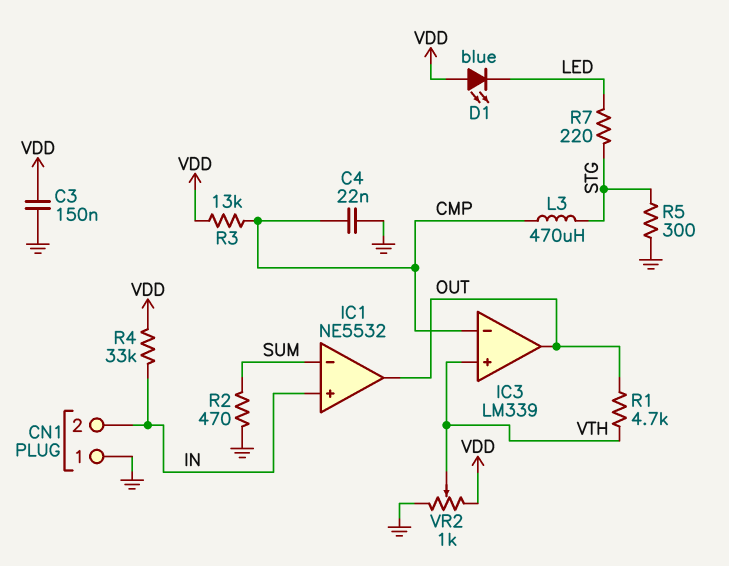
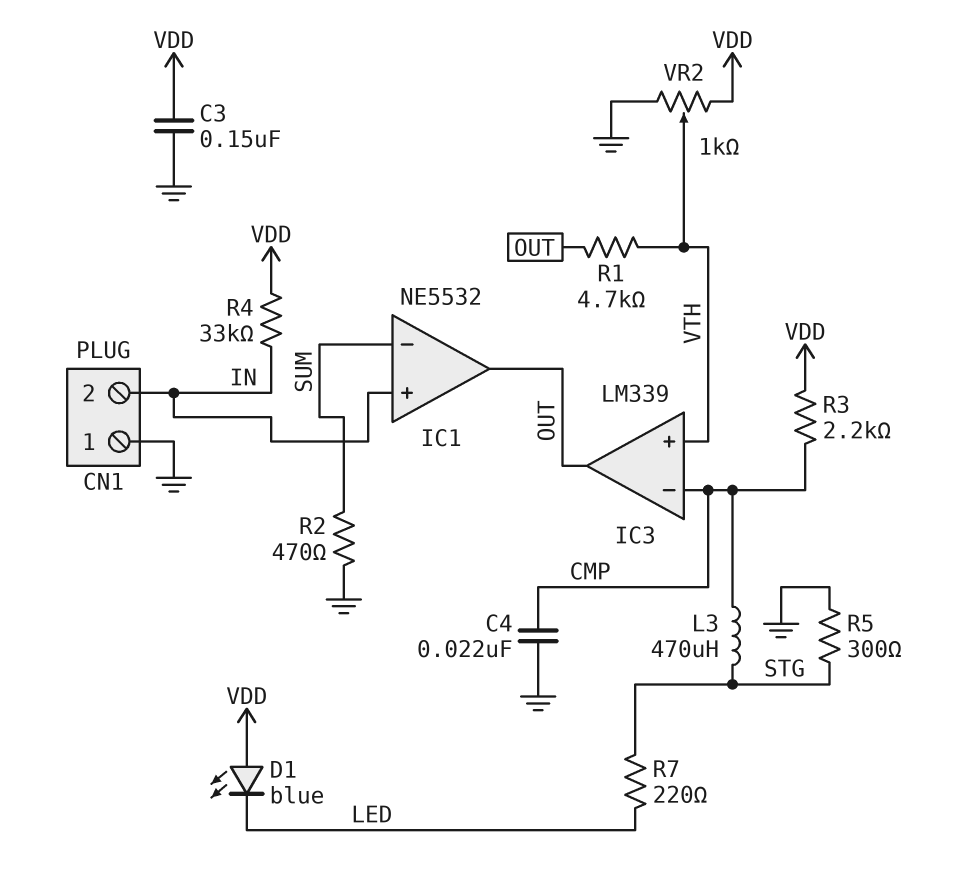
R3: 13k (CMP, VDD) -> 2.2k (CMP, VDD)

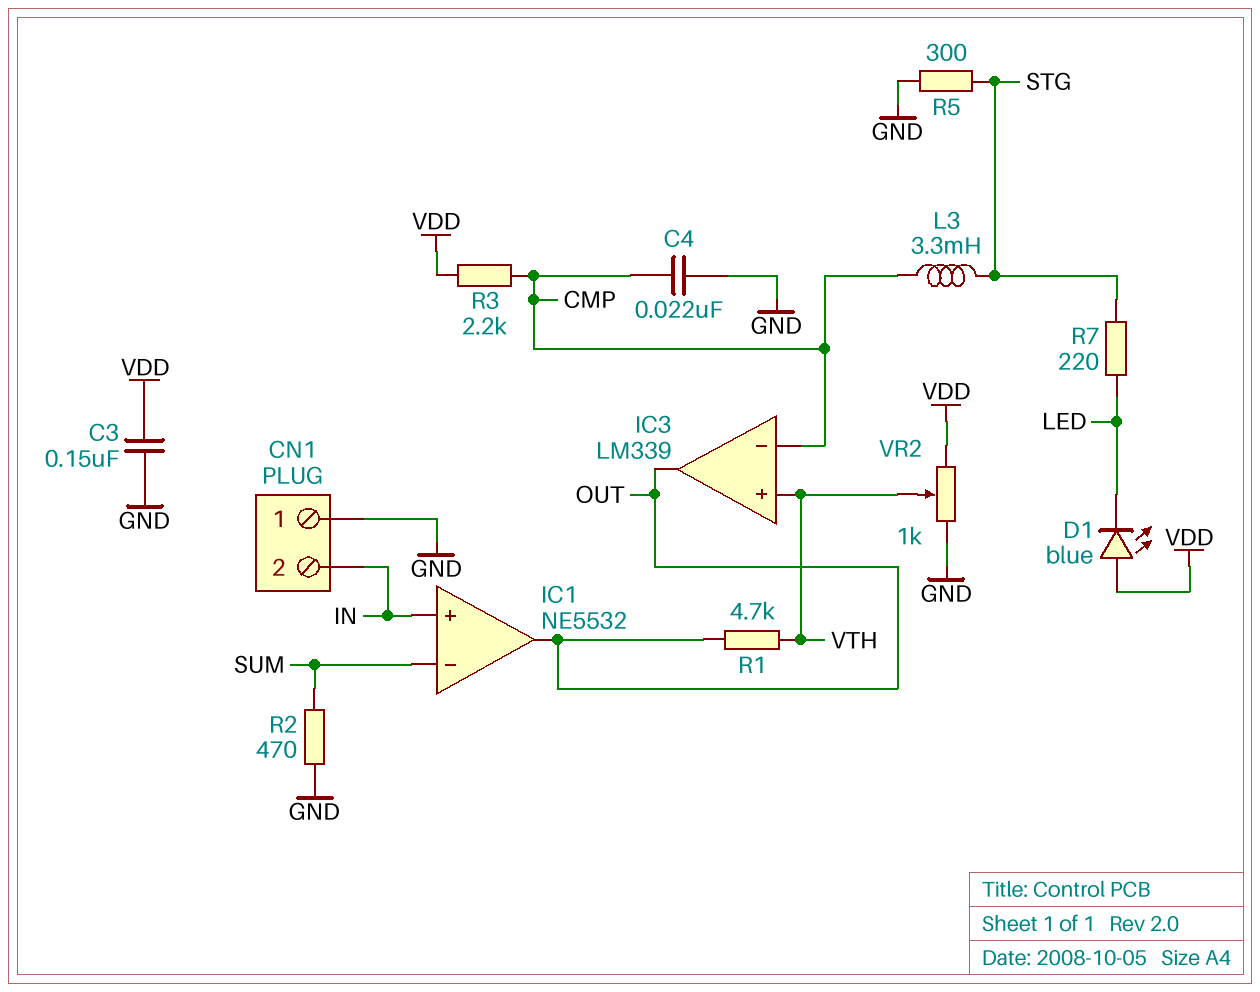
L3: 470uH (CMP, STG) -> 3.3mH (CMP, STG)
R4: 33k (IN, VDD) -> none

